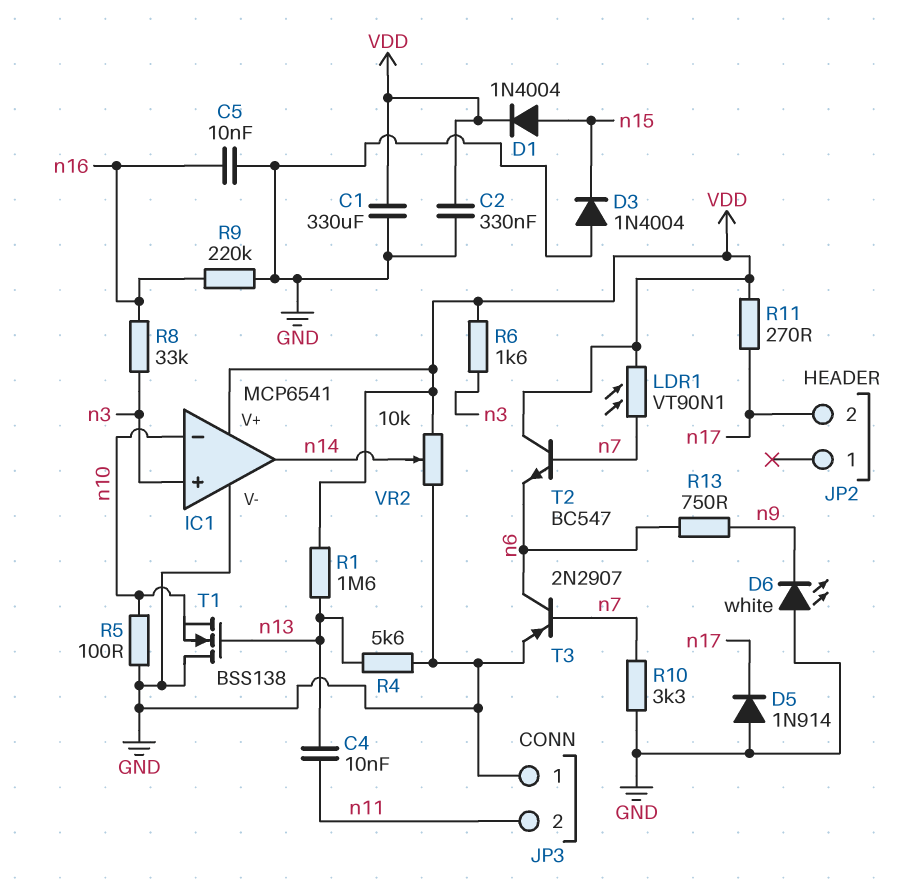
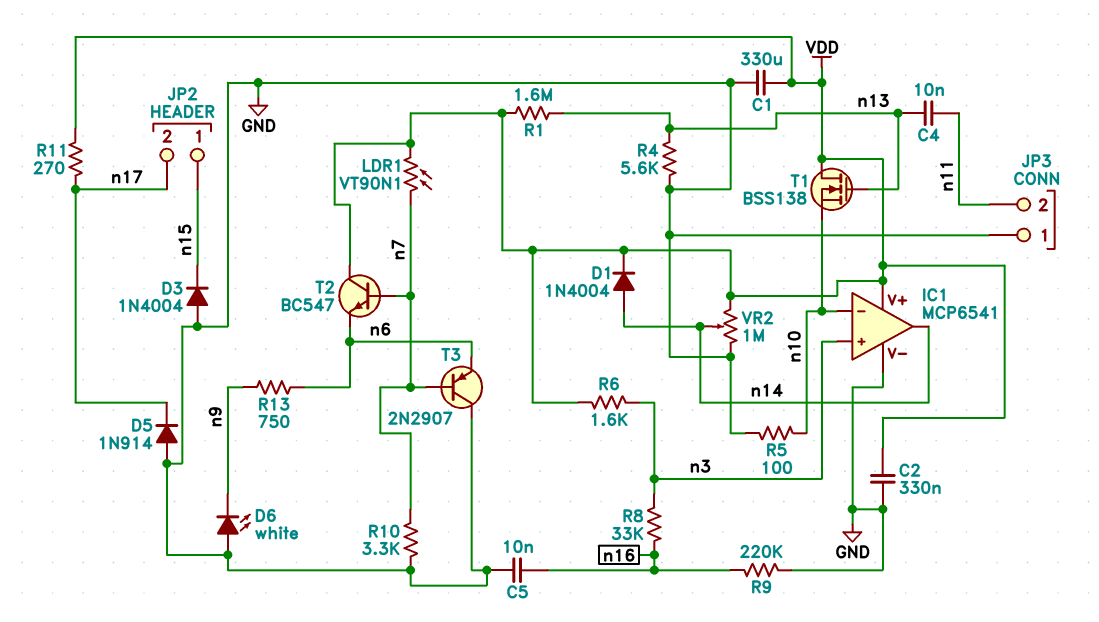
D1: diode 1N4004 (A n15, K VDD) -> diode 1N4004 (A n14, K VDD)
JP2 pin 1: none -> n15
T1: NMOS BSS138 (G n13, D GND, S n10) -> NMOS BSS138 (G n13, D VDD, S n10)
T3: PNP 2N2907 (B n7, C n6, E GND) -> PNP 2N2907 (B n7, C GND, E n6)
VR2: 10k (GND, VDD, wiper n14) -> 1M (GND, VDD, wiper n14)

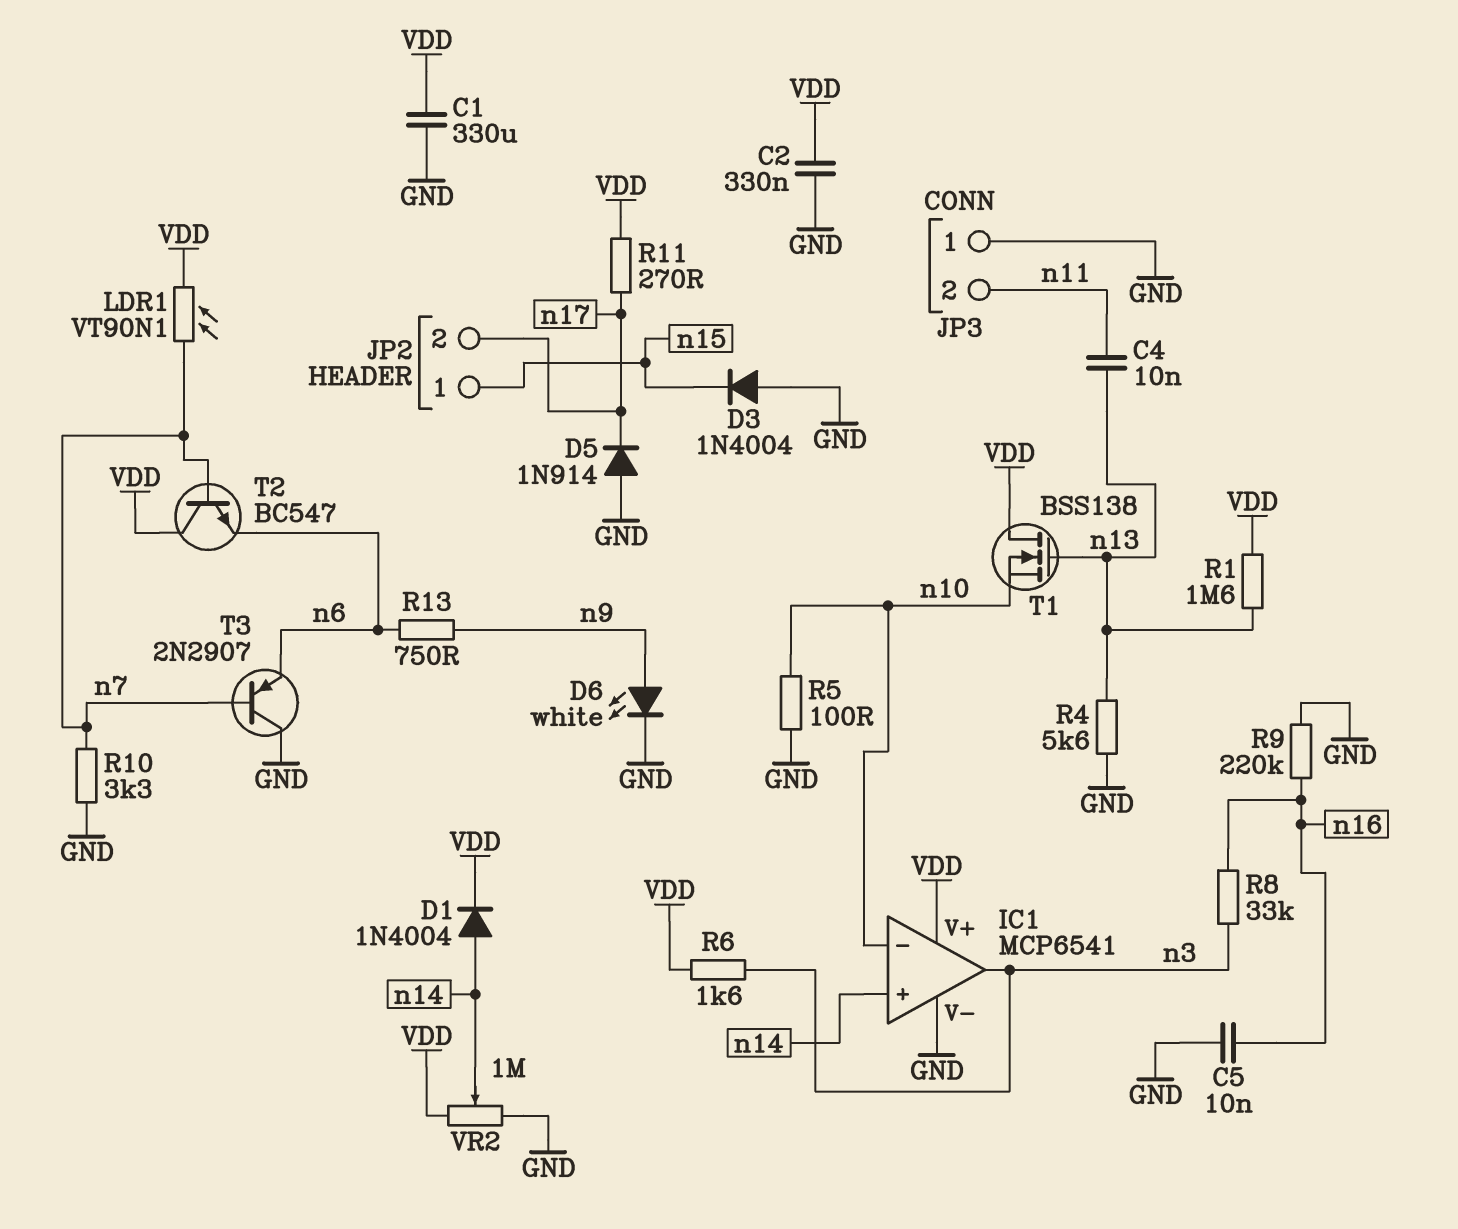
D6: LED white (A GND, K n9) -> LED white (A n9, K GND)
IC1 pin in+: n3 -> n14
IC1 pin out: n14 -> n3

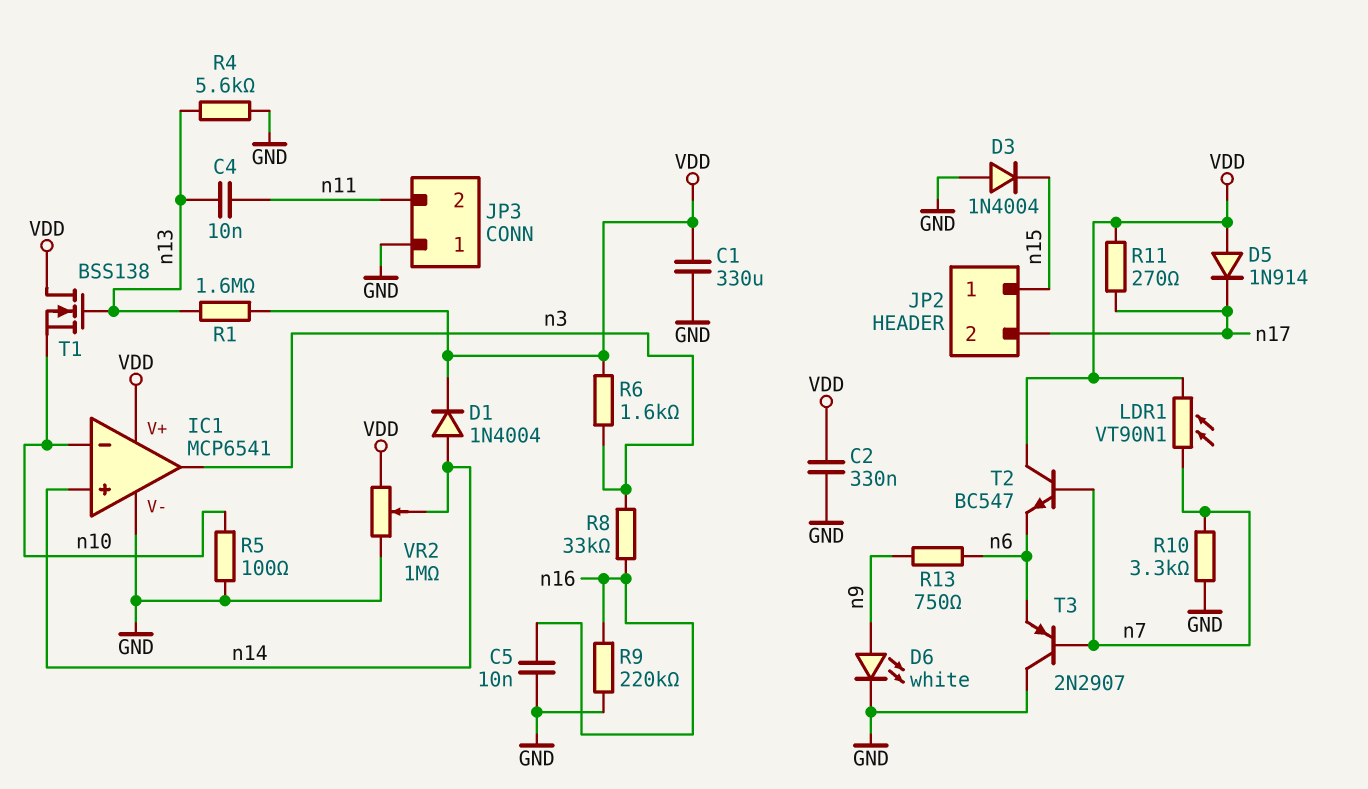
D5: diode 1N914 (A GND, K n17) -> diode 1N914 (A VDD, K n17)

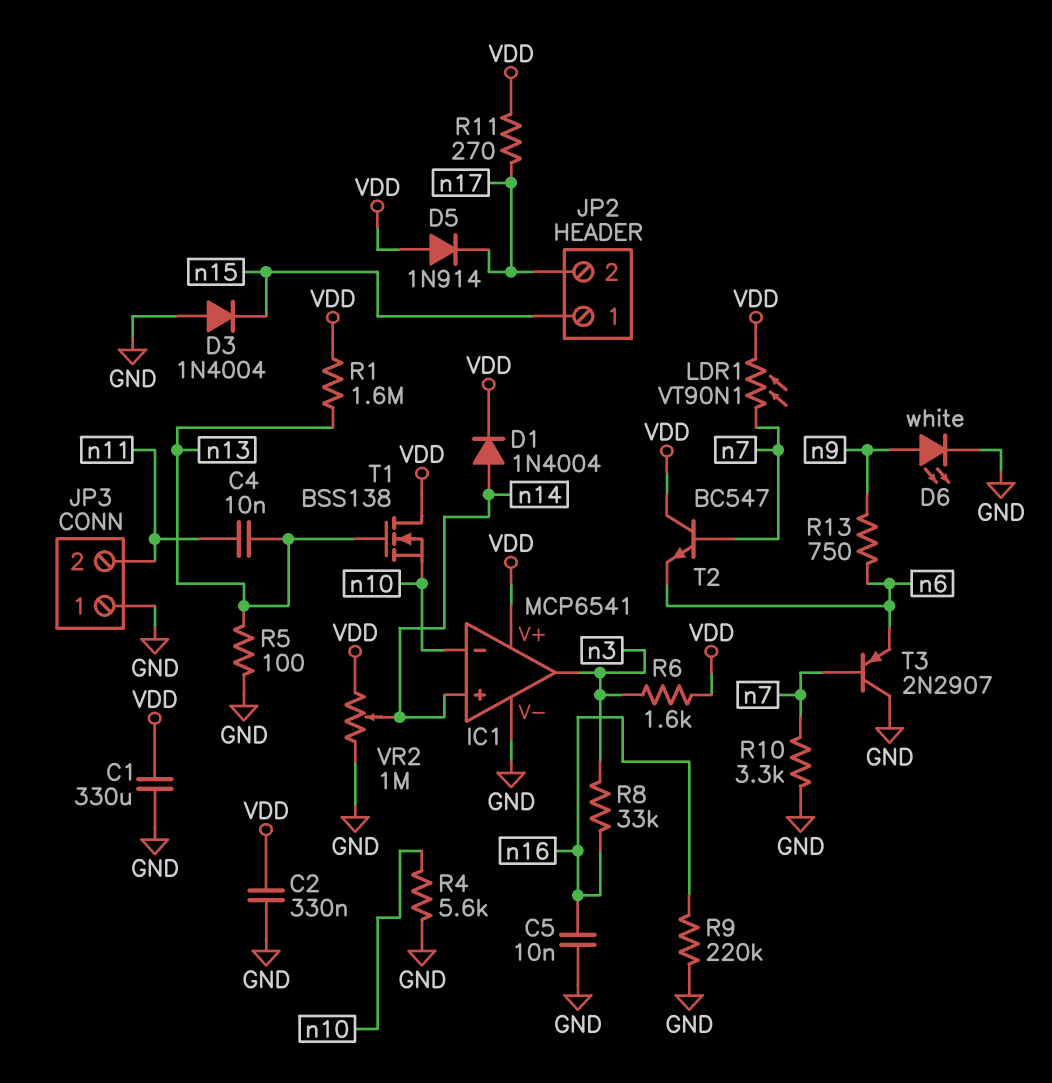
R4: 5.6k (GND, n13) -> 5.6k (GND, n10)
R5: 100 (GND, n10) -> 100 (GND, n13)

